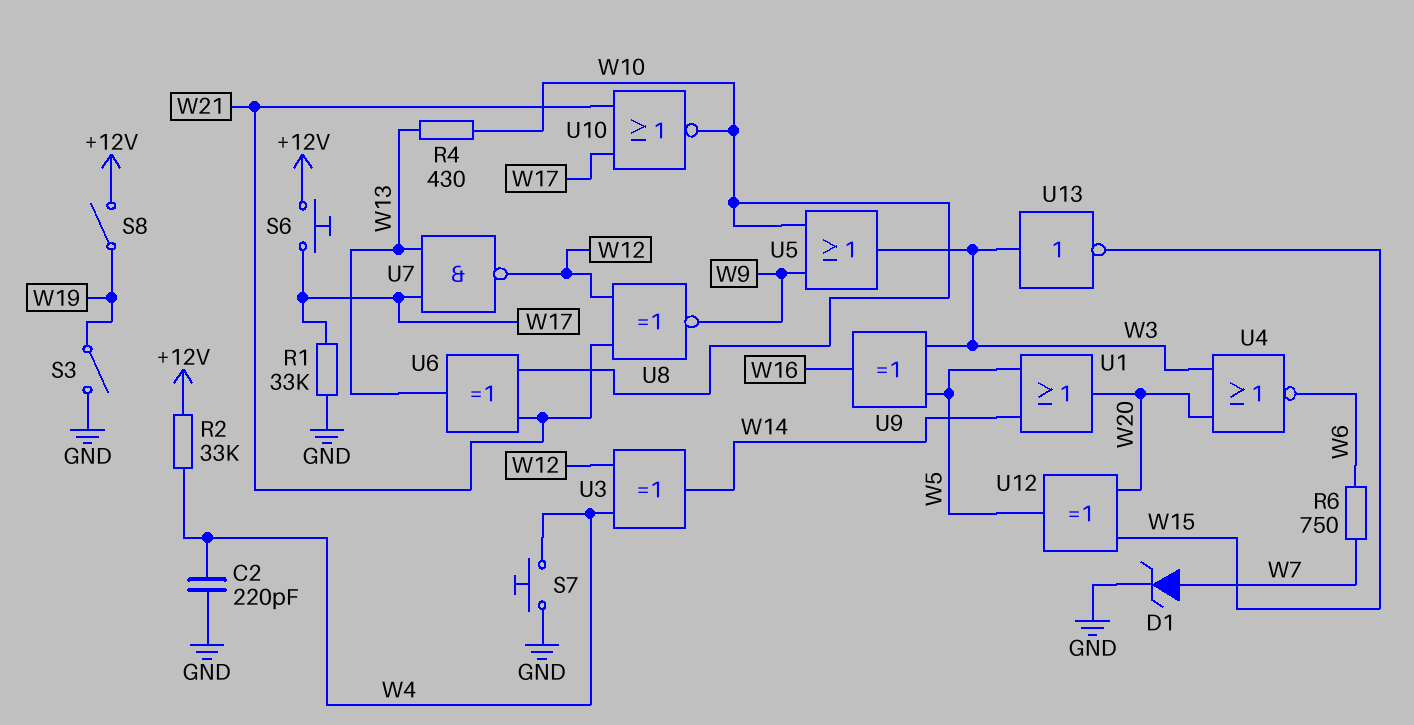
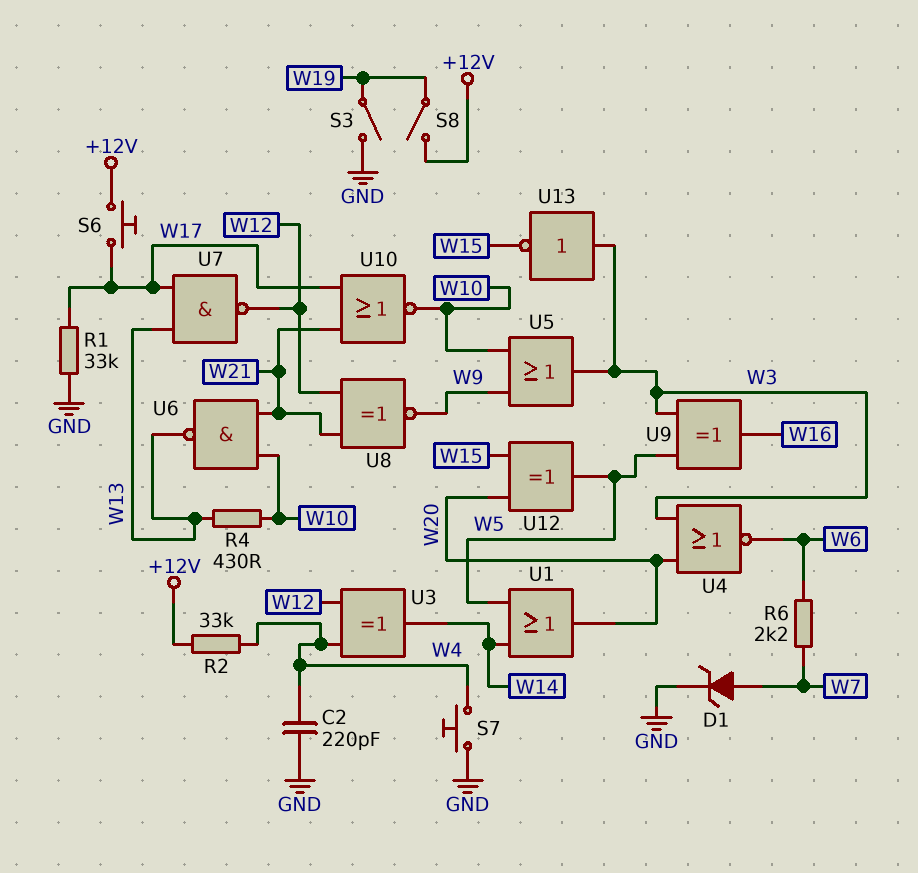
R6: 750 (W6, W7) -> 2.2k (W6, W7)
U6: XOR (in W10, in W21, out W13) -> NAND (in W10, in W21, out W13)

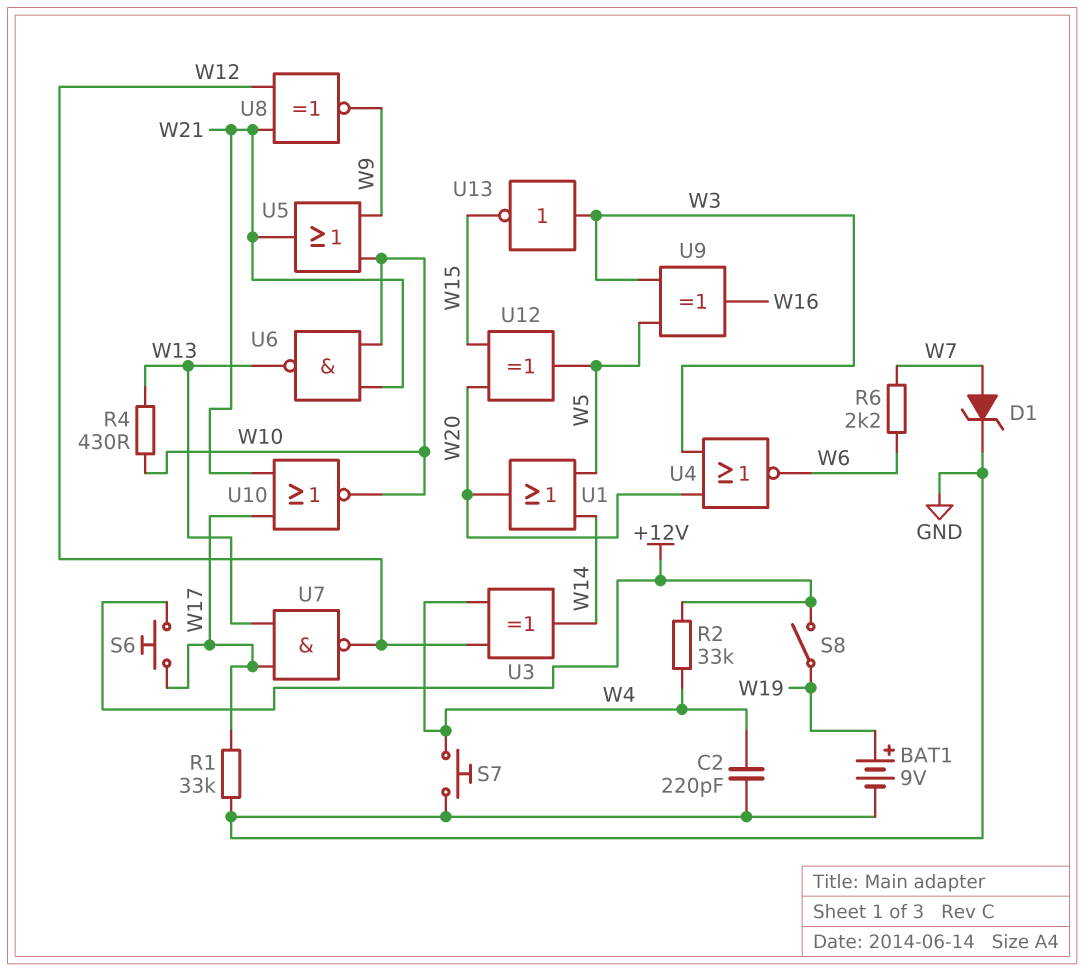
BAT1: none -> 9V (plus W19, minus GND)
S3: switch (GND, W19) -> none
U5: OR (in W9, in W10, out W3) -> OR (in W9, in W10, out W21)

